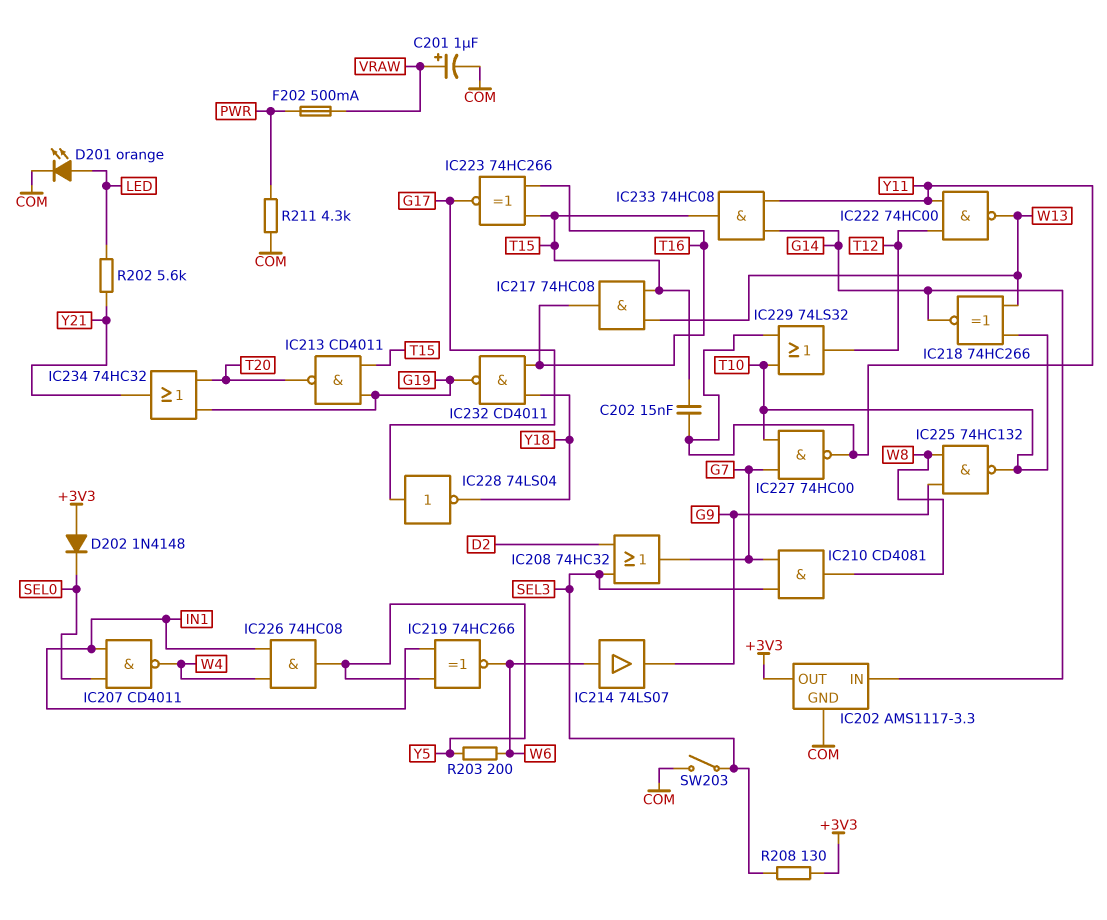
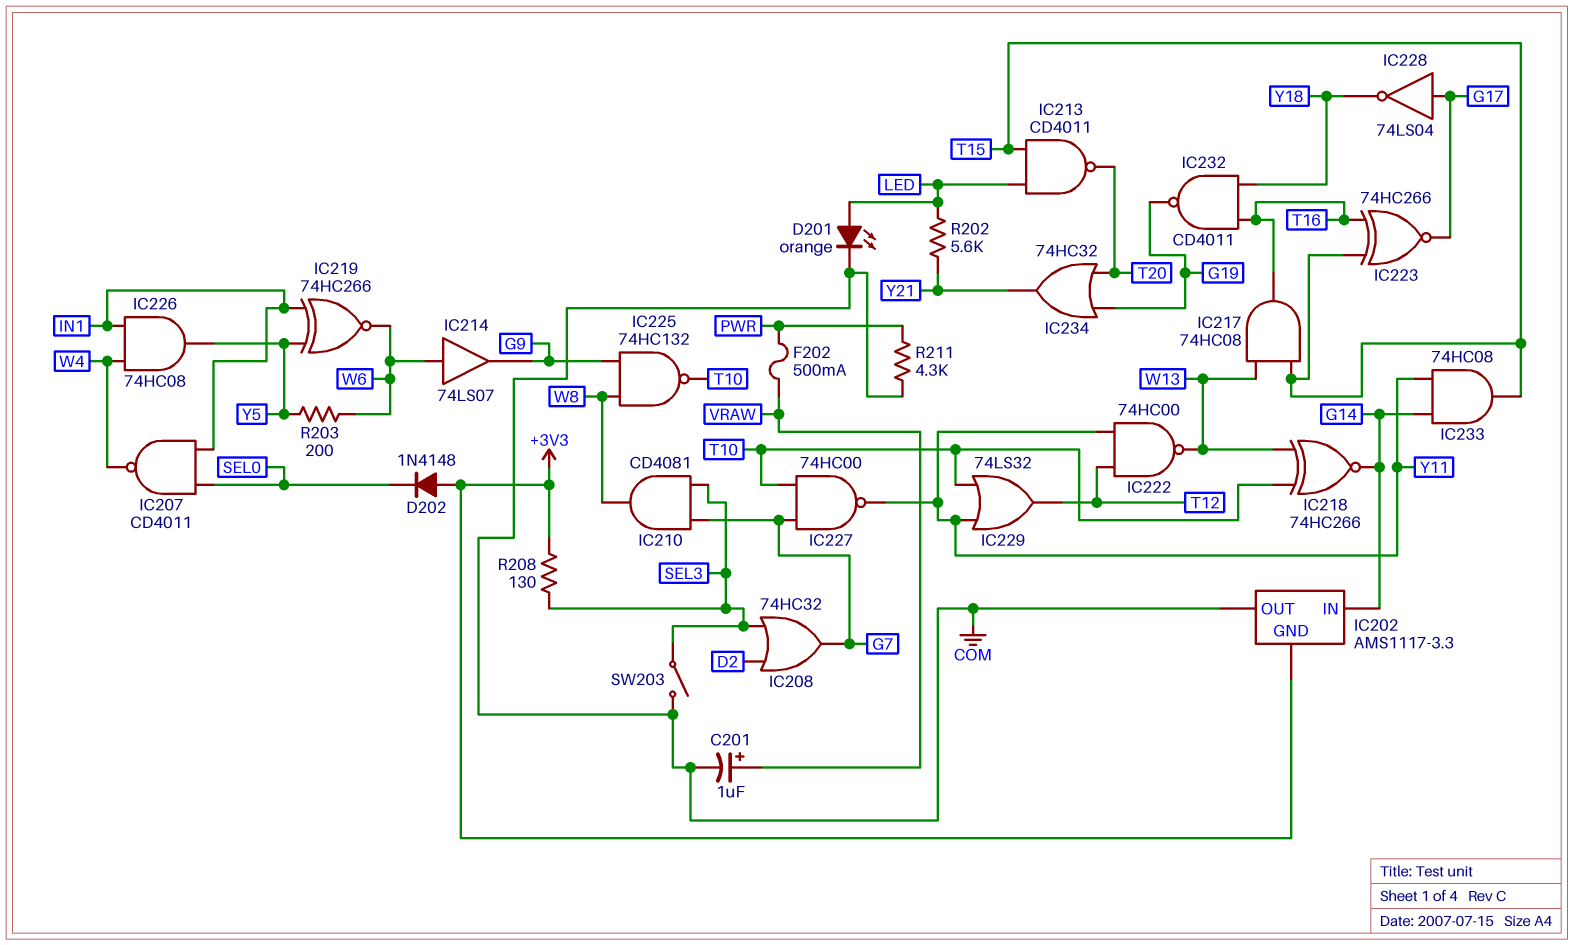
C202: 15nF (T15, Y11) -> none
IC202 pin GND: COM -> +3V3
IC202 pin OUT: +3V3 -> COM
IC213: NAND CD4011 (in G19, in T15, out T20) -> NAND CD4011 (in LED, in T15, out T20)

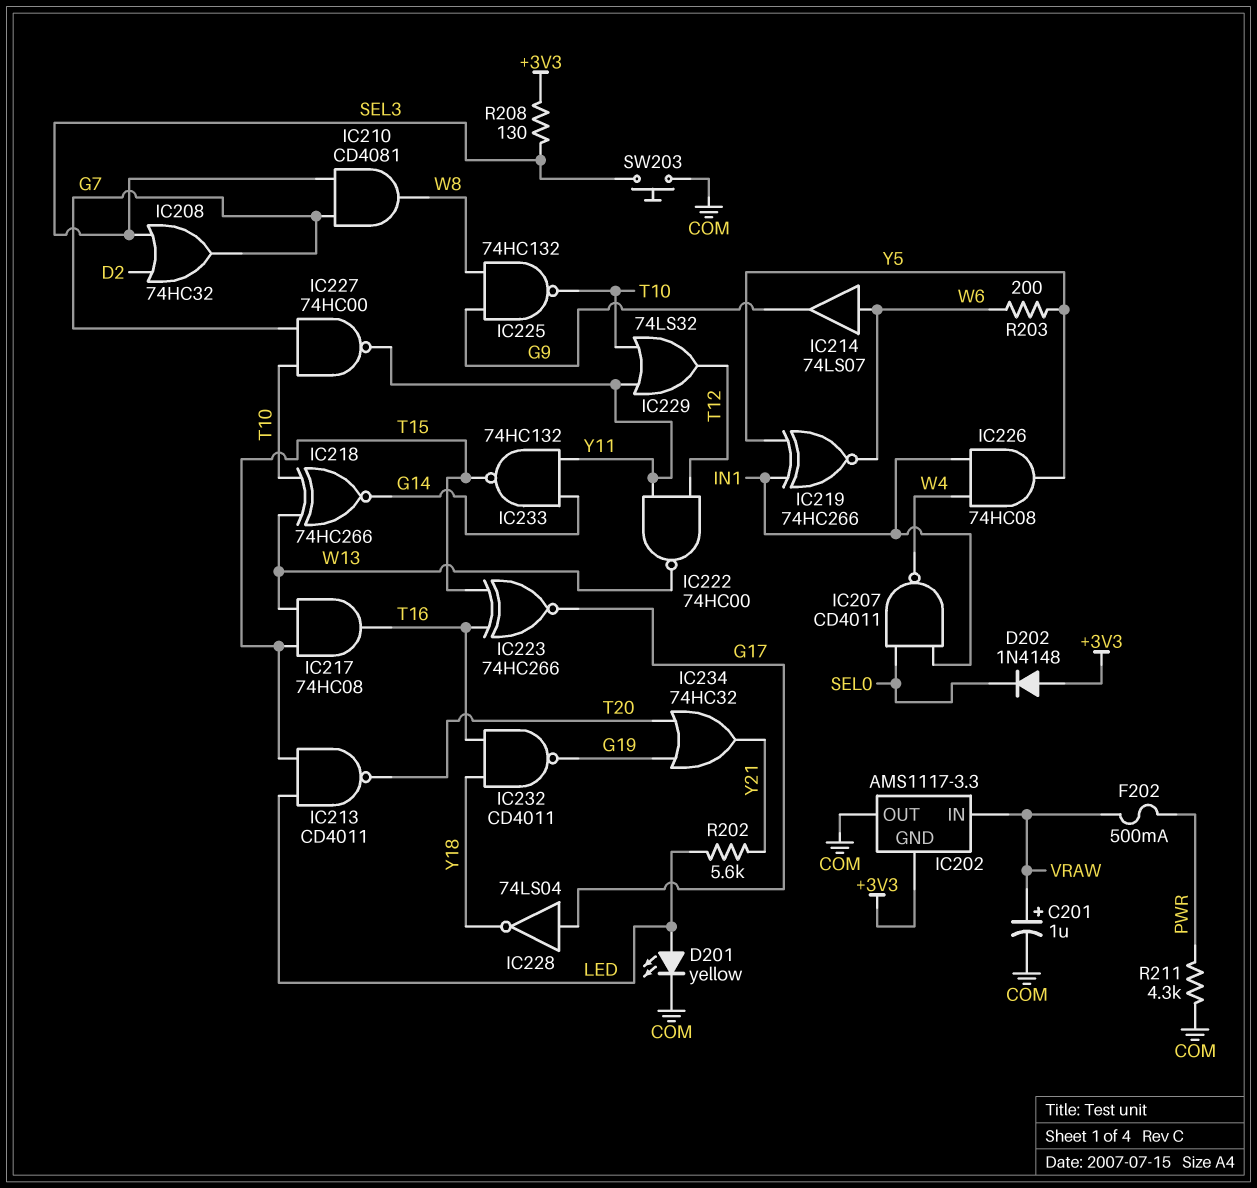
D201: LED orange (A LED, K COM) -> LED yellow (A LED, K COM)
IC202 pin IN: G14 -> VRAW
IC233: AND 74HC08 (in G14, in Y11, out T15) -> NAND 74HC132 (in G14, in Y11, out T15)
SW203: switch (COM, SEL3) -> button (COM, SEL3)

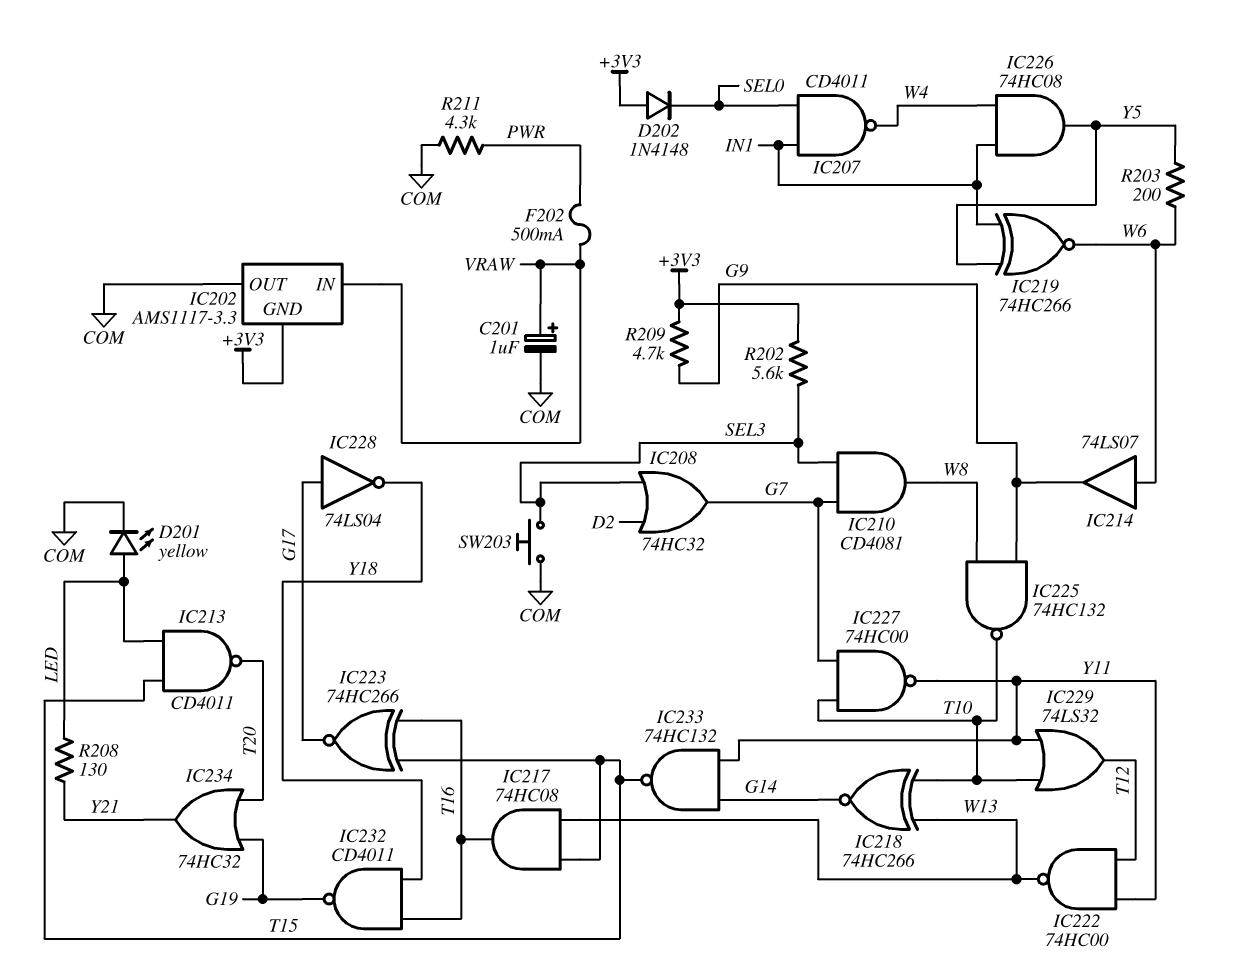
R202: 5.6k (LED, Y21) -> 5.6k (+3V3, SEL3)
R208: 130 (+3V3, SEL3) -> 130 (LED, Y21)
R209: none -> 4.7k (+3V3, G9)

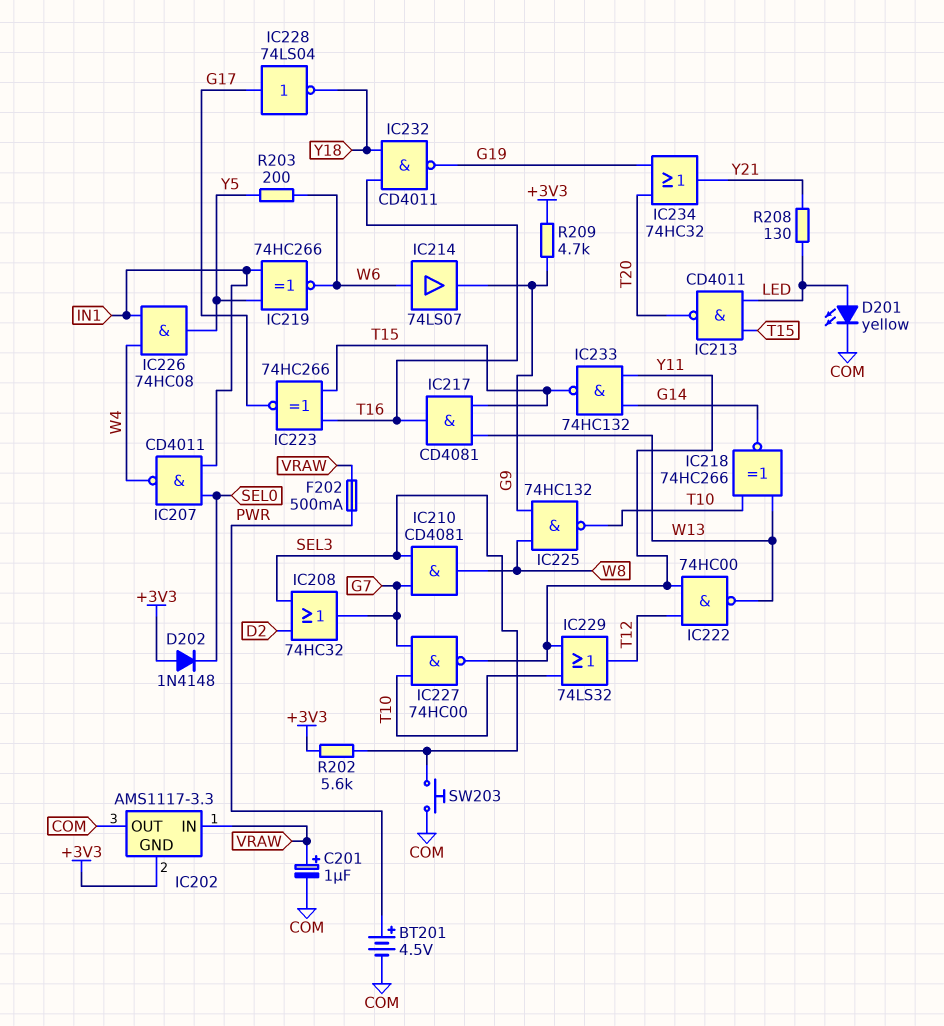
BT201: none -> 4.5V (plus PWR, minus COM)
IC217: AND 74HC08 (in T15, in W13, out T16) -> AND CD4081 (in T15, in W13, out T16)
R211: 4.3k (COM, PWR) -> none

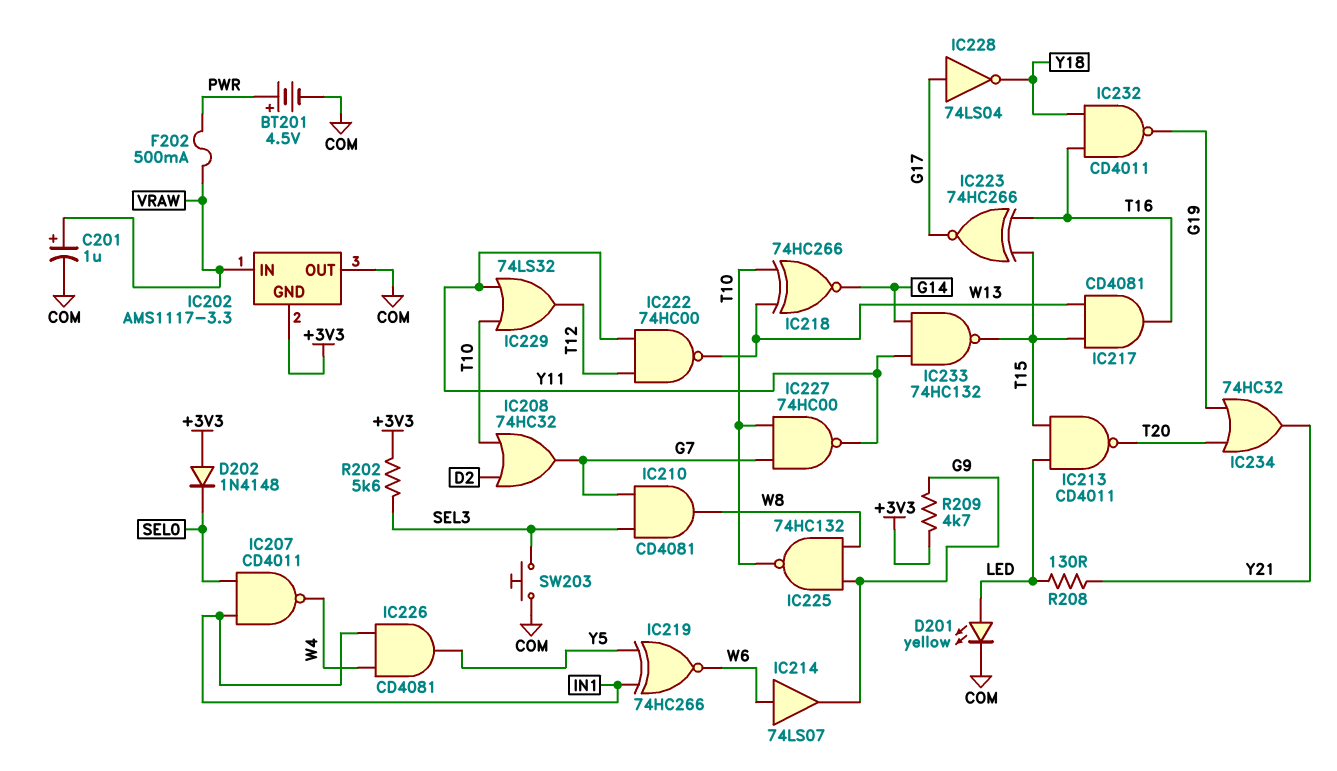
IC208: OR 74HC32 (in D2, in SEL3, out G7) -> OR 74HC32 (in D2, in T10, out G7)
IC226: AND 74HC08 (in IN1, in W4, out Y5) -> AND CD4081 (in IN1, in W4, out Y5)
R203: 200 (W6, Y5) -> none

